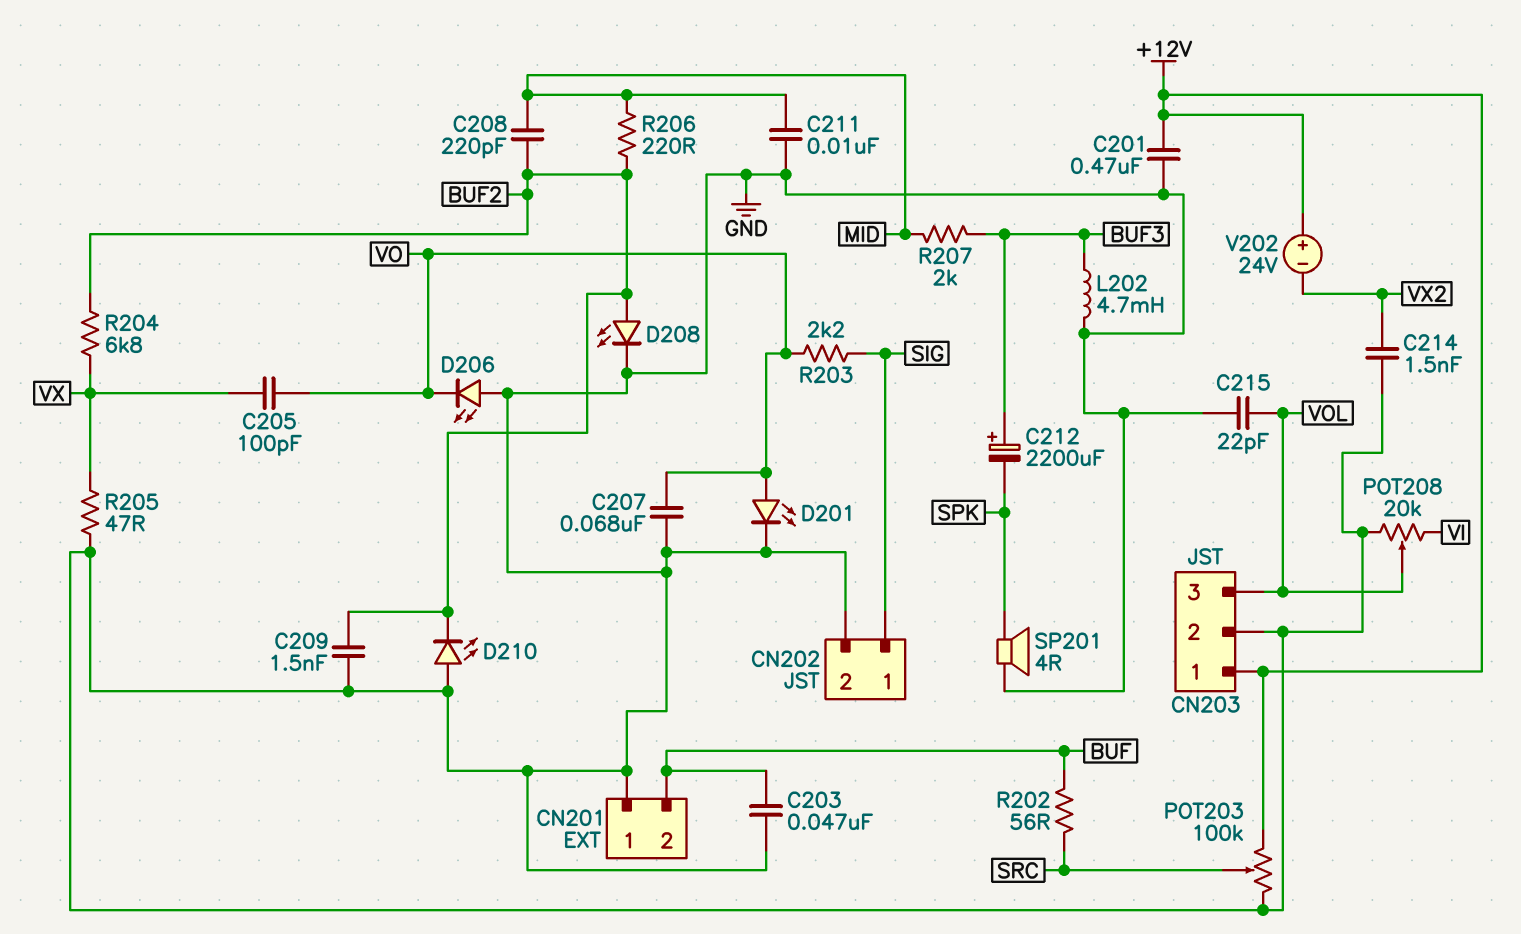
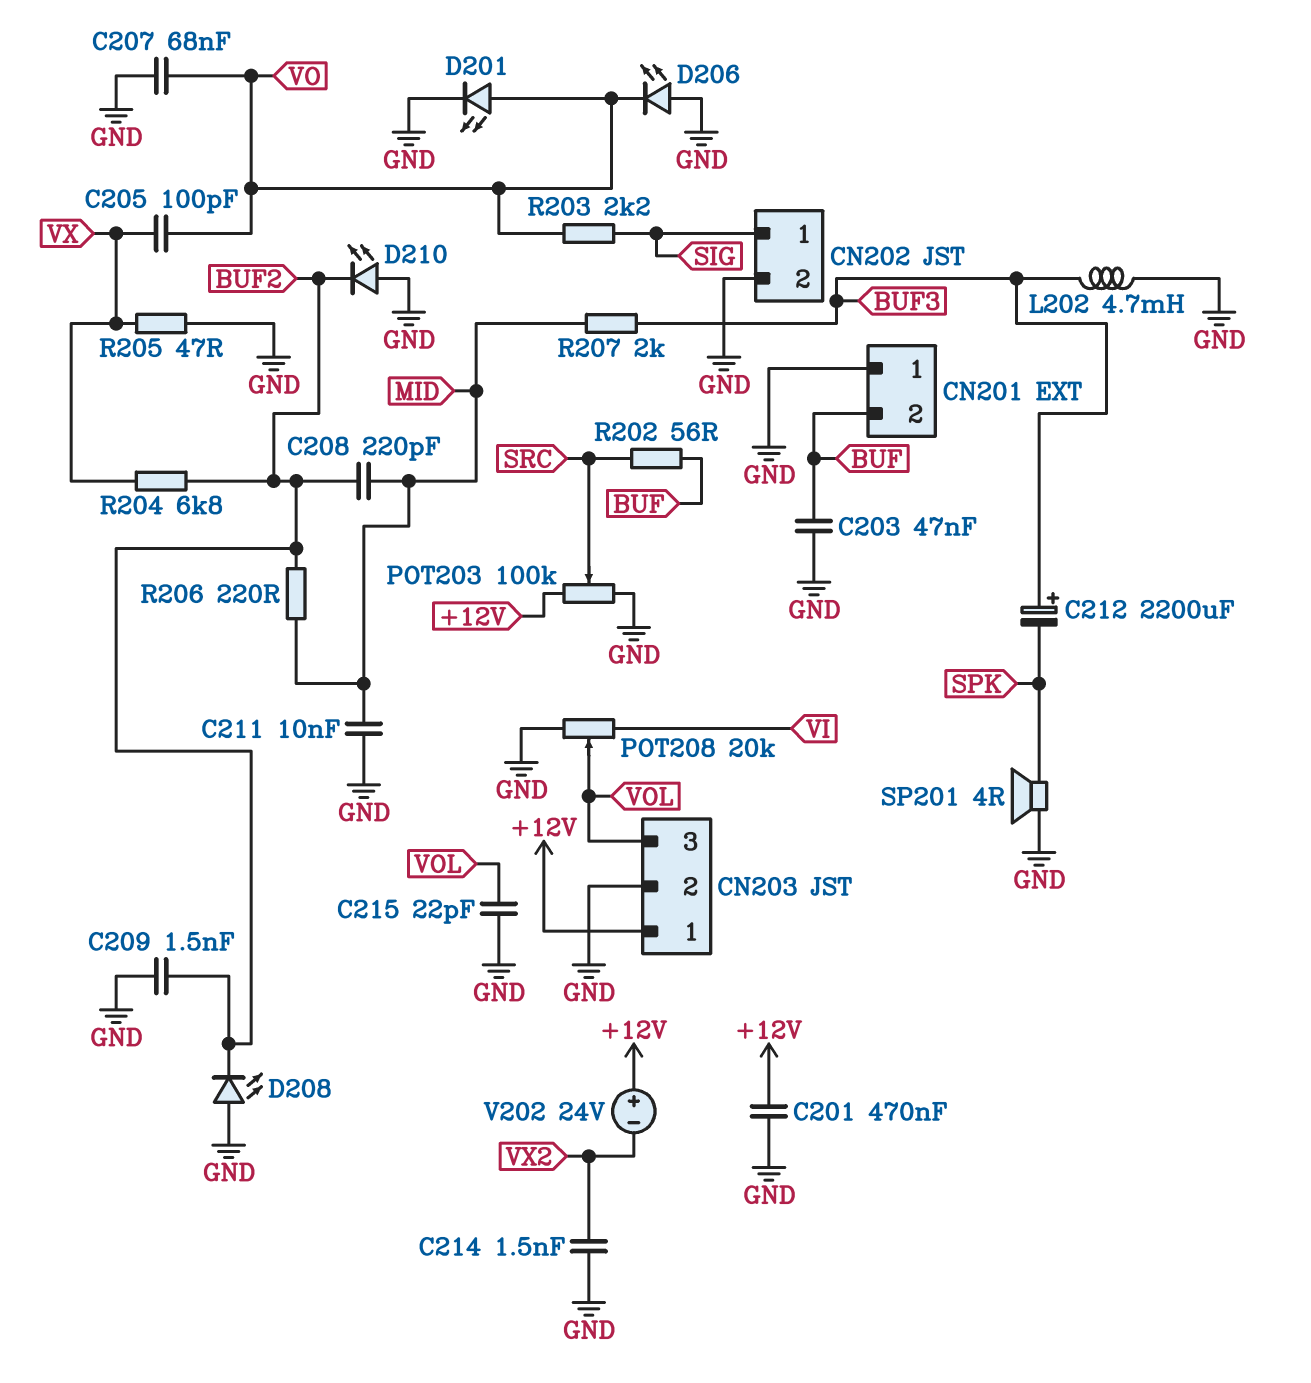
D208: LED (A BUF2, K GND) -> LED (A GND, K BUF2)

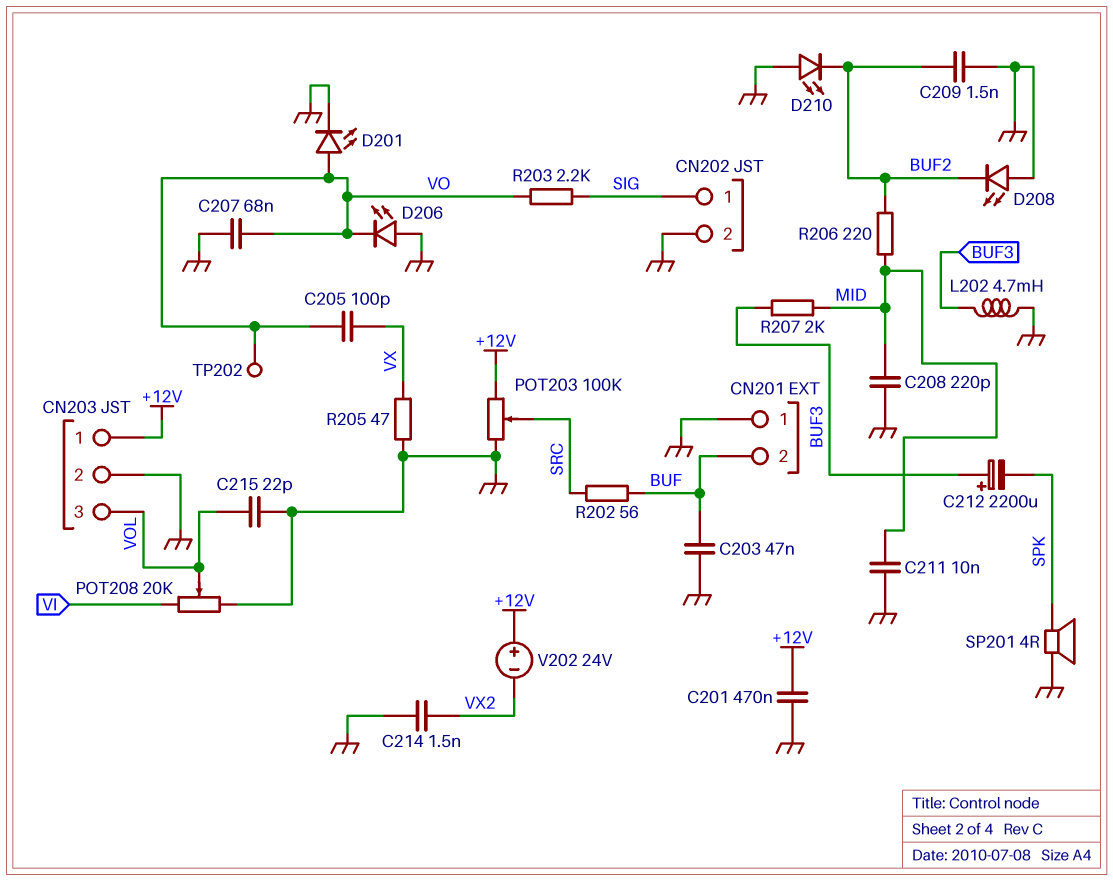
C208: 220pF (BUF2, MID) -> 220pF (GND, MID)
R204: 6.8k (BUF2, VX) -> none
TP202: none -> test point (VO)

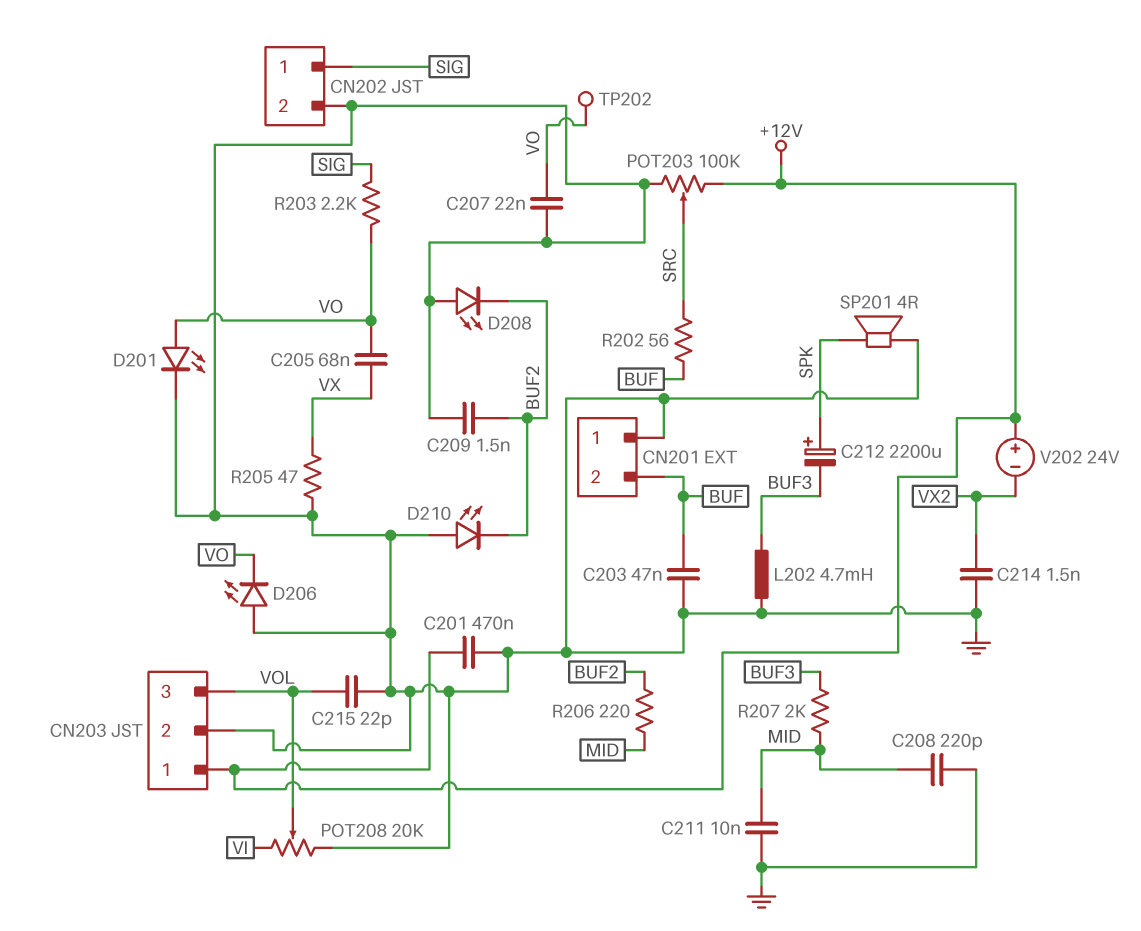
C205: 100pF (VO, VX) -> 68nF (VO, VX)
C207: 68nF (GND, VO) -> 22nF (GND, VO)
C212: 2200uF (plus BUF3, minus SPK) -> 2200uF (plus SPK, minus BUF3)

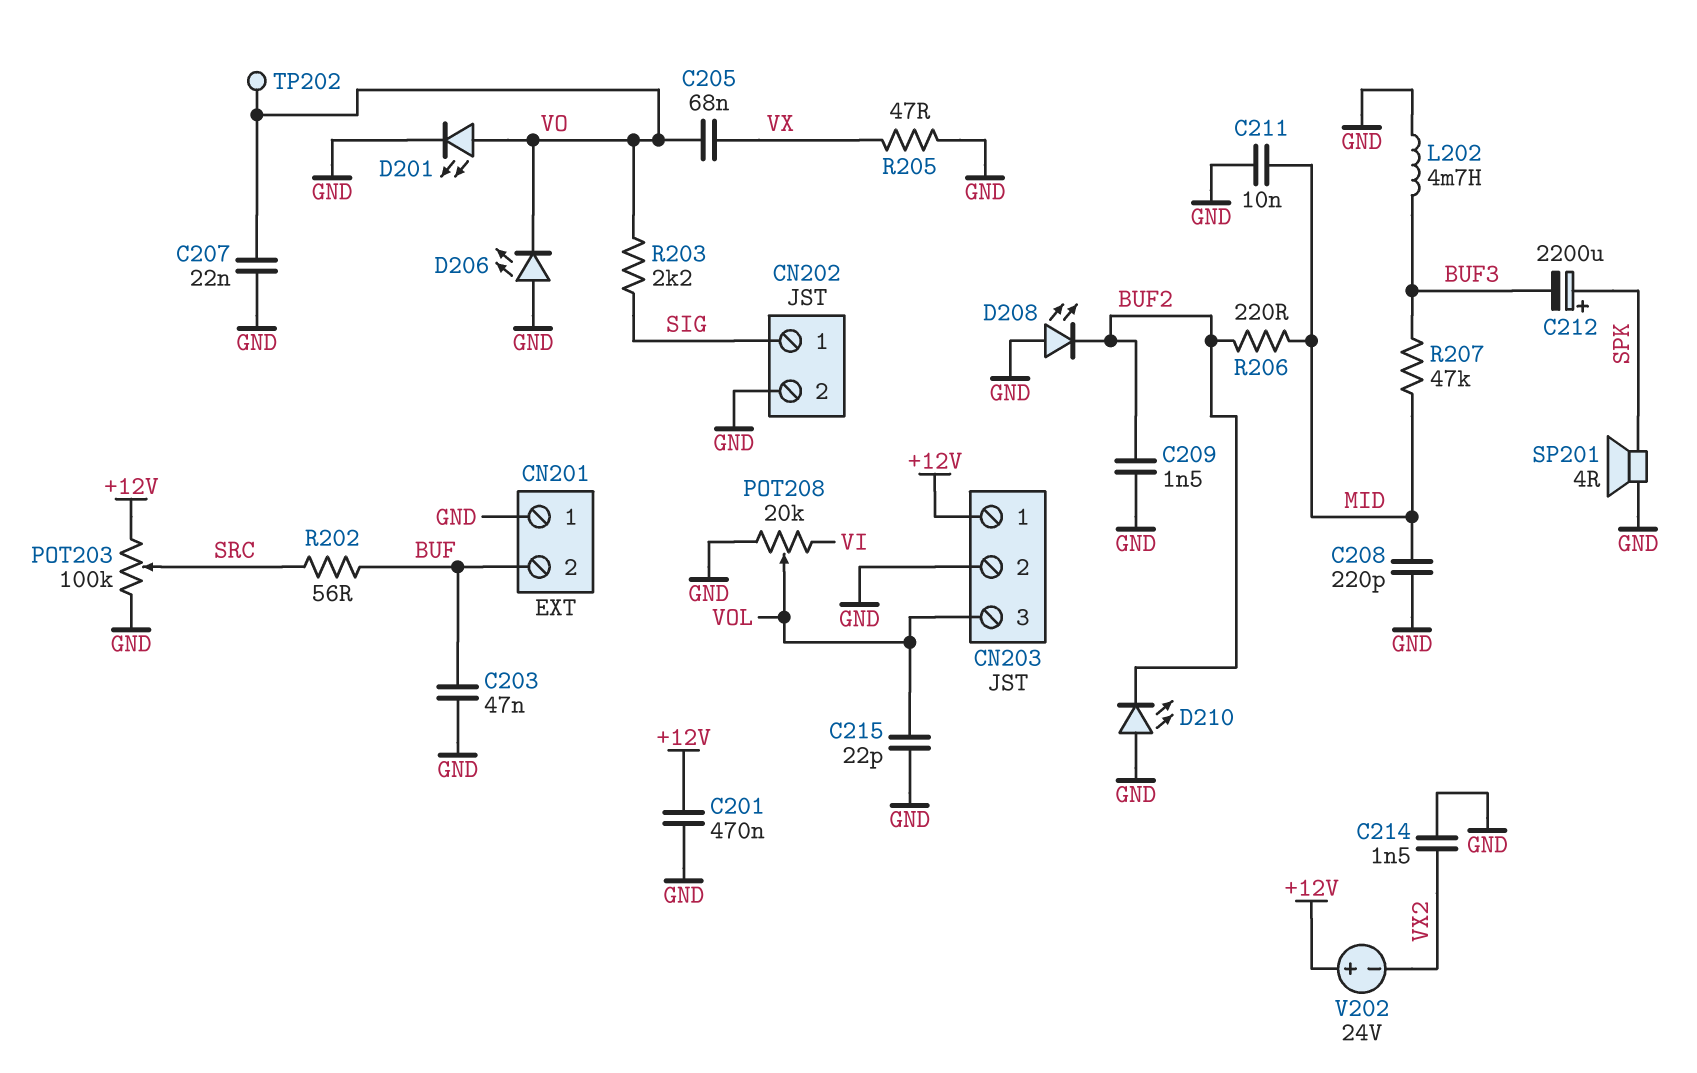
R207: 2k (BUF3, MID) -> 47k (BUF3, MID)

